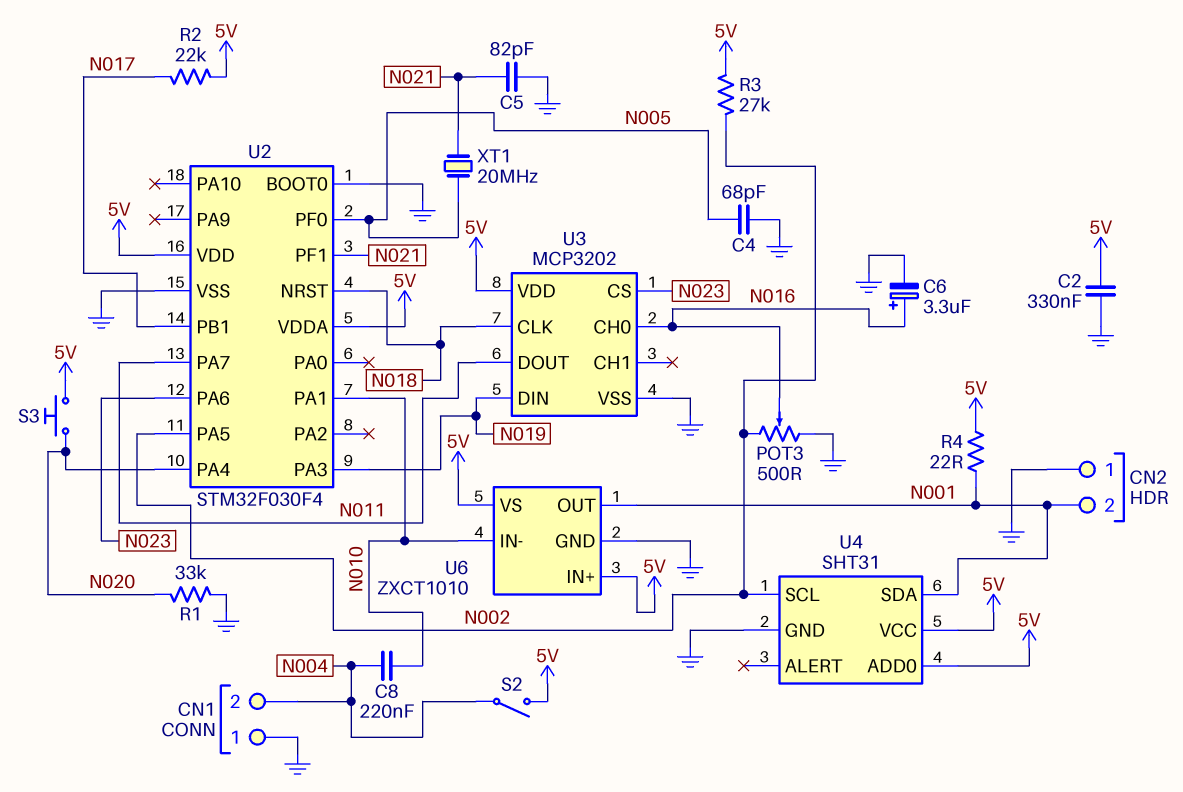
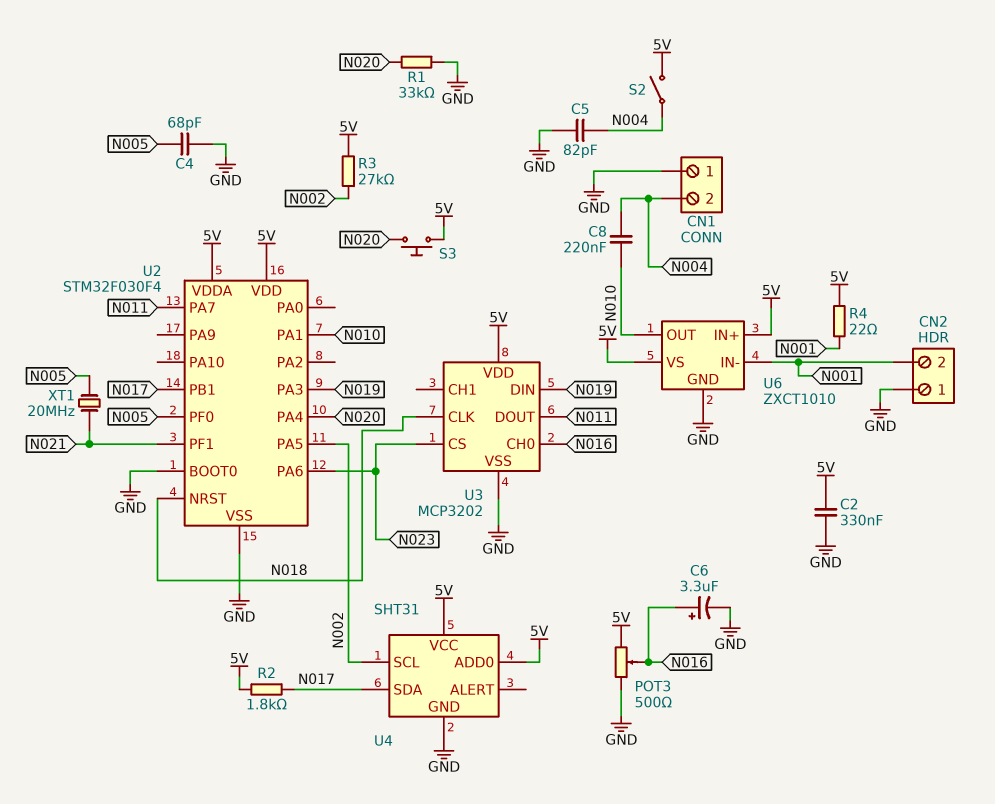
C5: 82pF (GND, N021) -> 82pF (GND, N004)
POT3: 500 (GND, N002, wiper N016) -> 500 (5V, GND, wiper N016)
R2: 22k (5V, N017) -> 1.8k (5V, N017)
U4 pin SDA: N001 -> N017
U6 pin IN-: N010 -> N001
U6 pin OUT: N001 -> N010

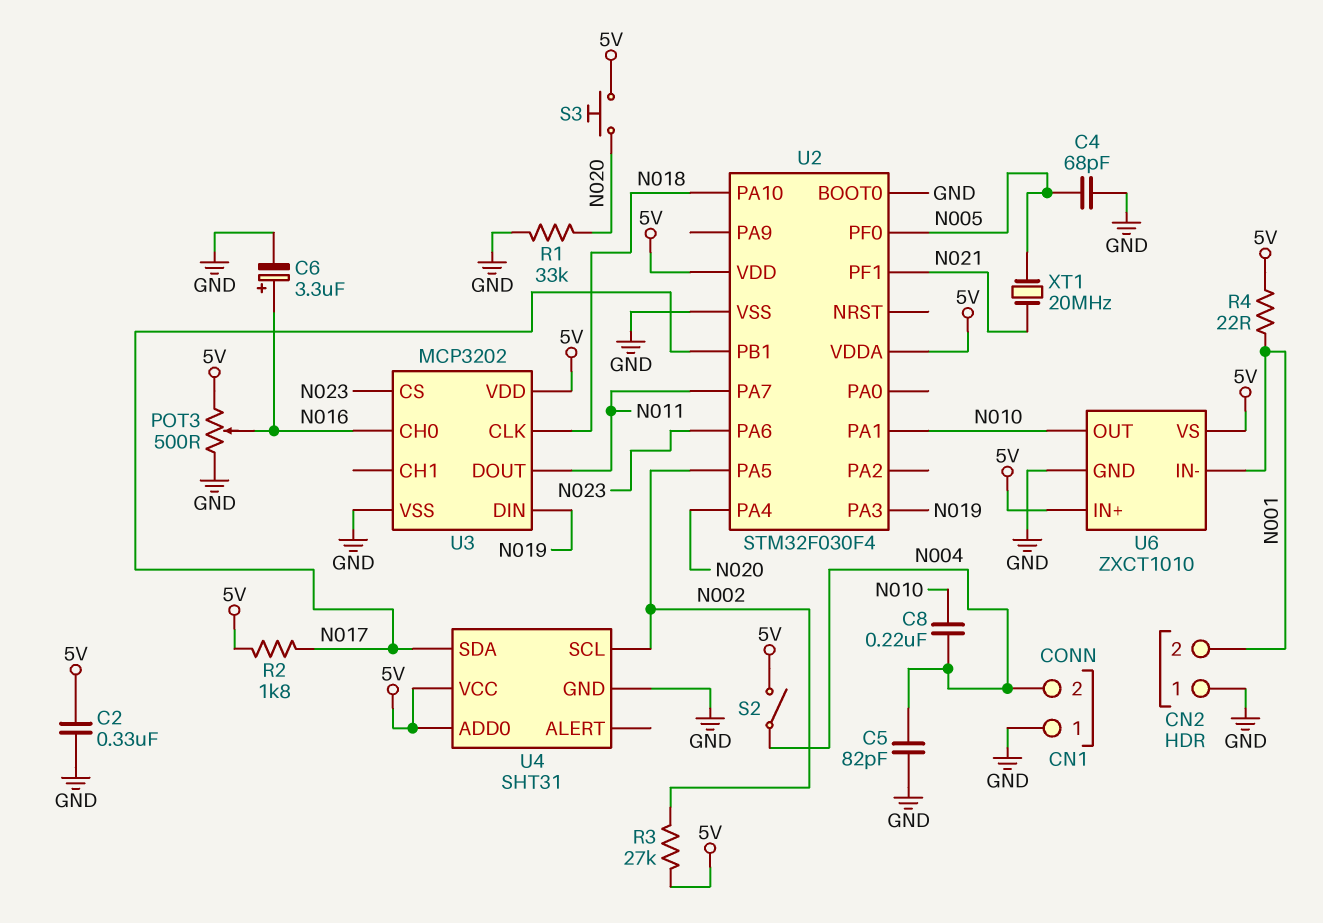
U2 pin NRST: N018 -> none
U2 pin PA10: none -> N018

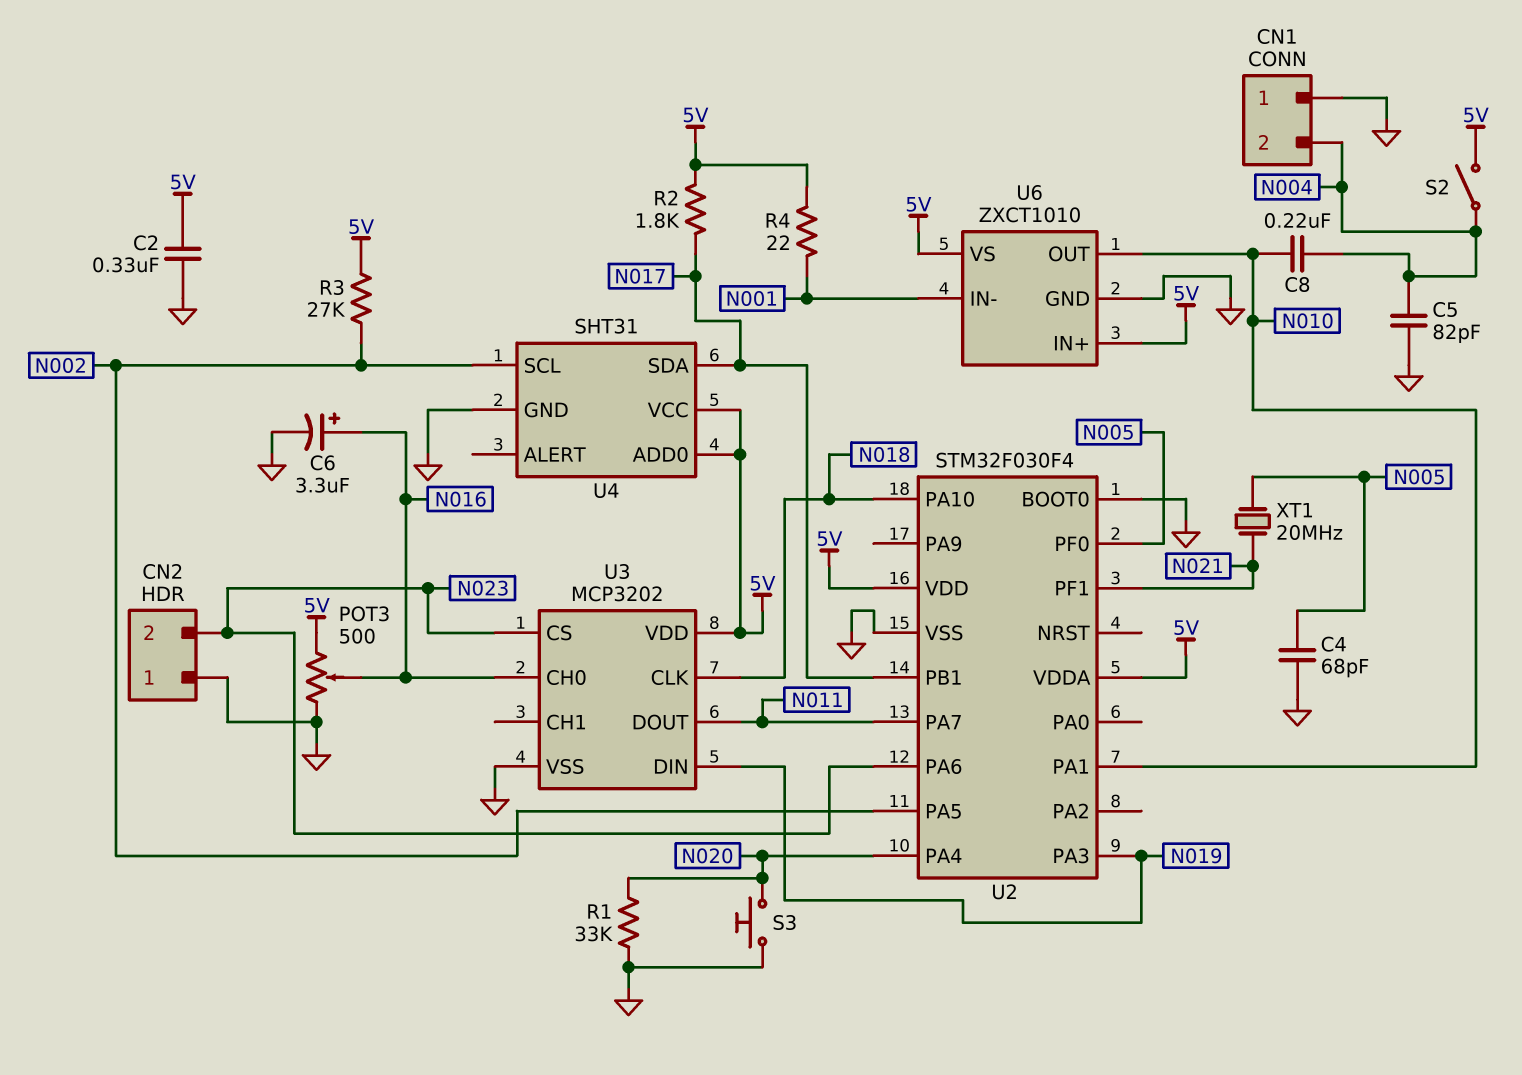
CN2 pin 2: N001 -> N023
S3: button (5V, N020) -> button (GND, N020)

